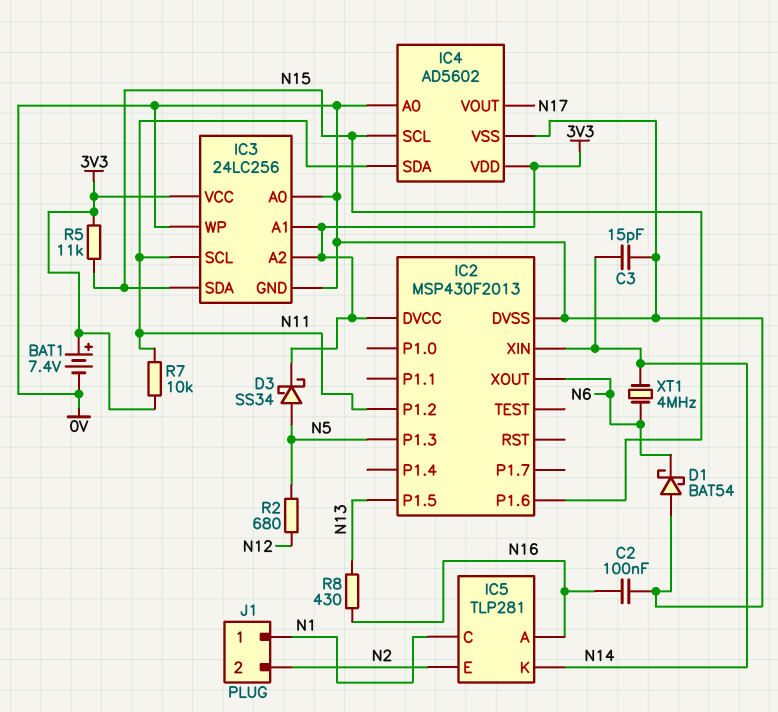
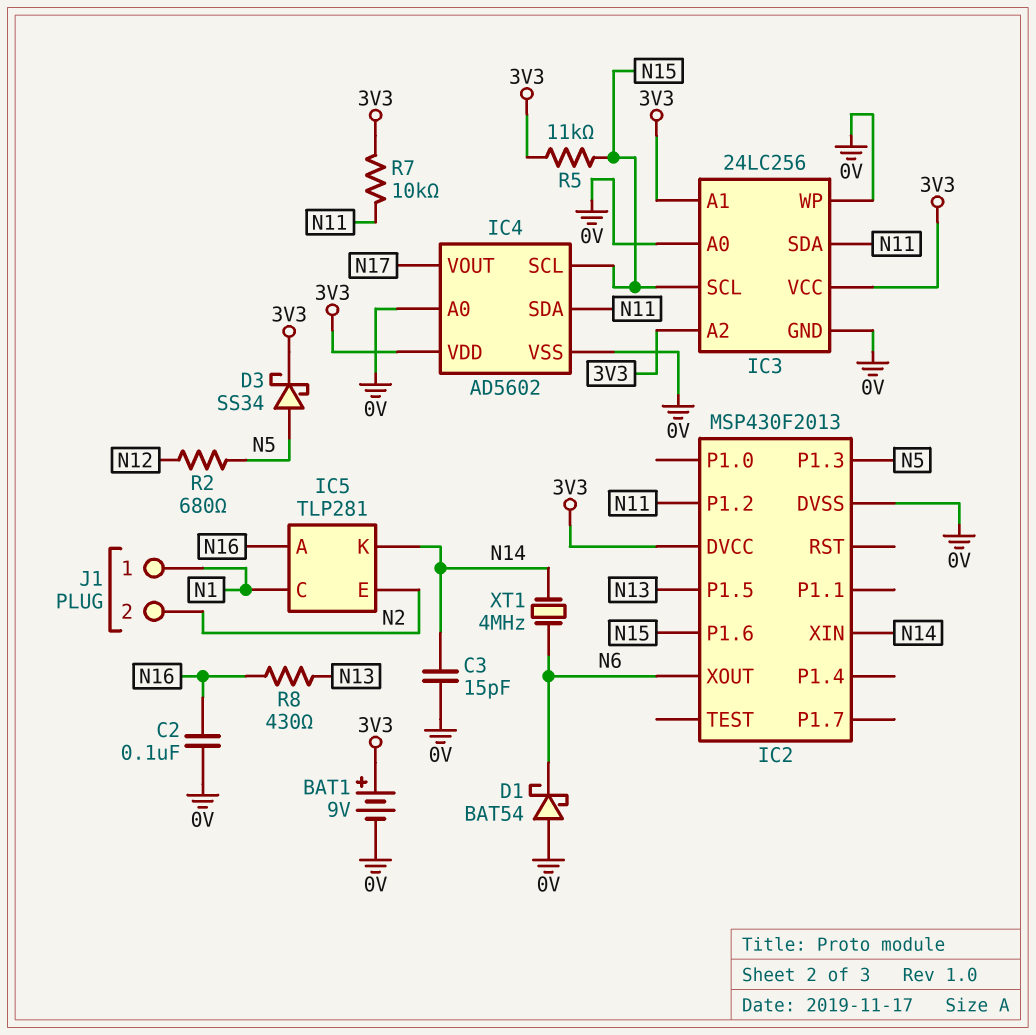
BAT1: 7.4V (plus 3V3, minus 0V) -> 9V (plus 3V3, minus 0V)
IC3 pin SCL: N11 -> N15
IC3 pin SDA: N15 -> N11

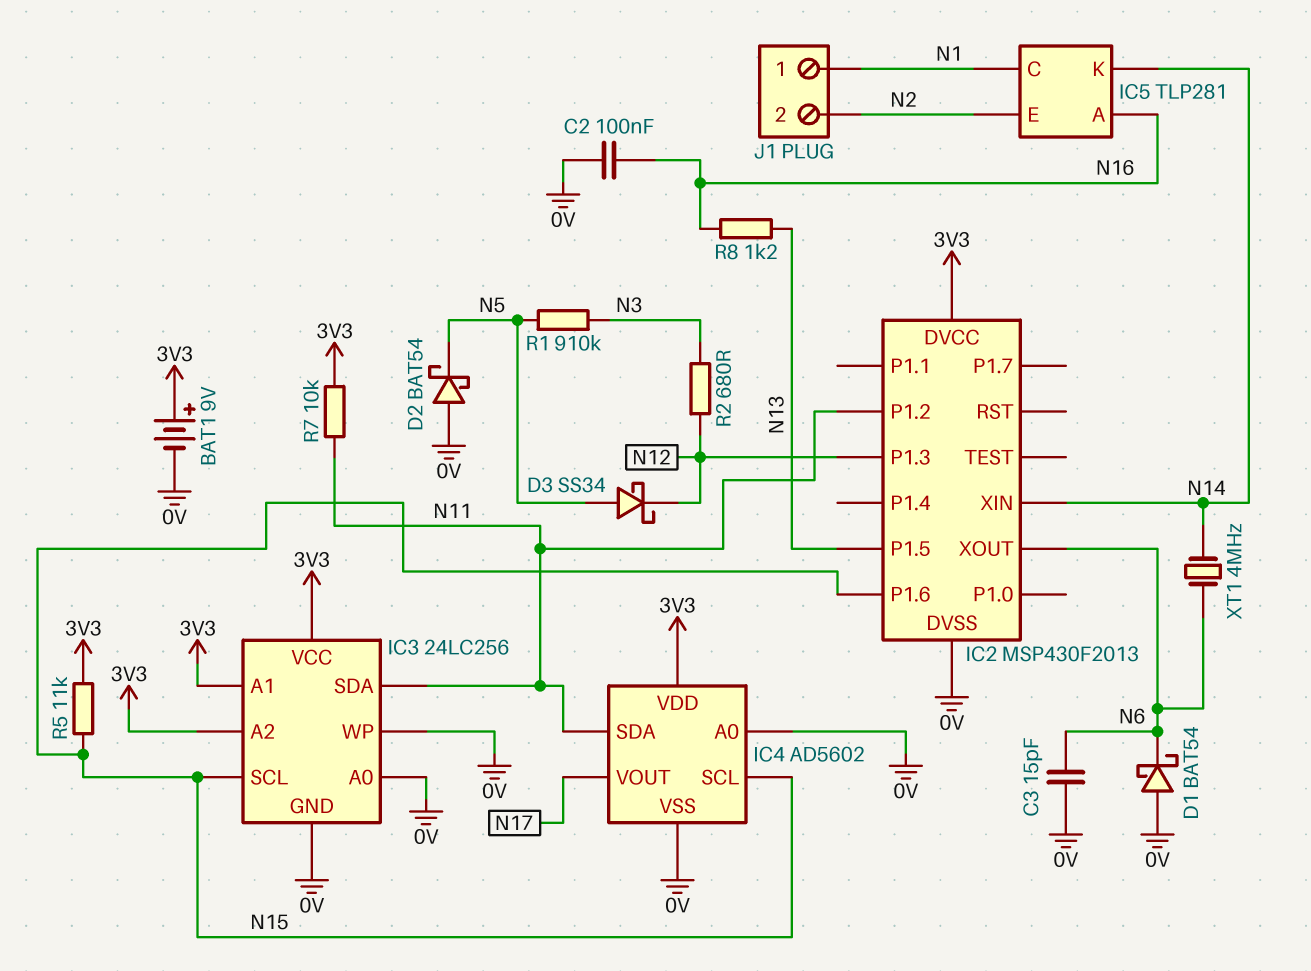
C3: 15pF (0V, N14) -> 15pF (0V, N6)
D2: none -> schottky BAT54 (A 0V, K N5)
D3: schottky SS34 (A N5, K 3V3) -> schottky SS34 (A N5, K N12)
IC2 pin P1.3: N5 -> N12
R1: none -> 910k (N3, N5)
R2: 680 (N5, N12) -> 680 (N3, N12)
R8: 430 (N13, N16) -> 1.2k (N13, N16)

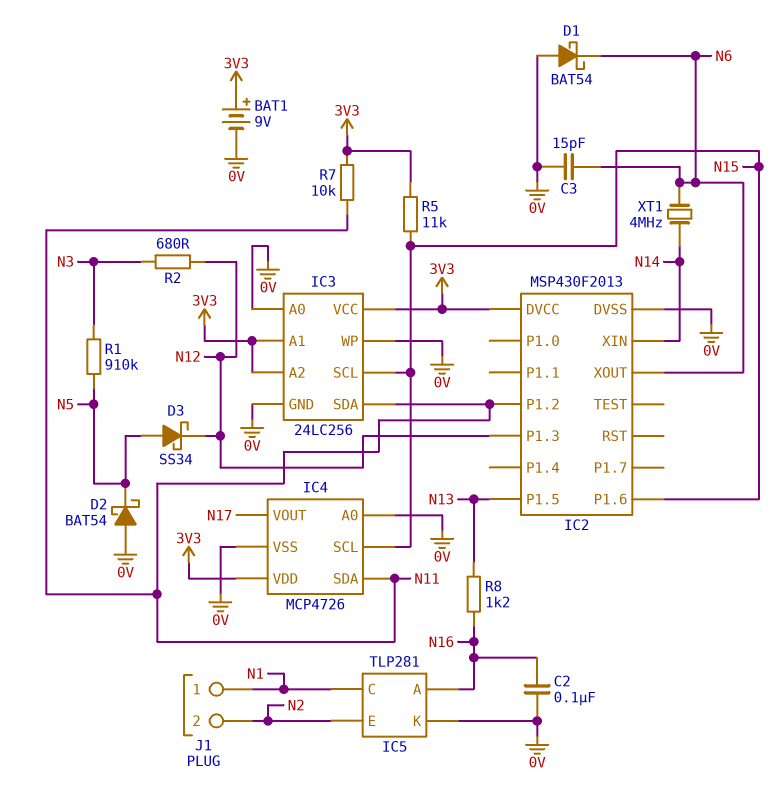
IC4: AD5602 -> MCP4726
IC5 pin K: N14 -> 0V

